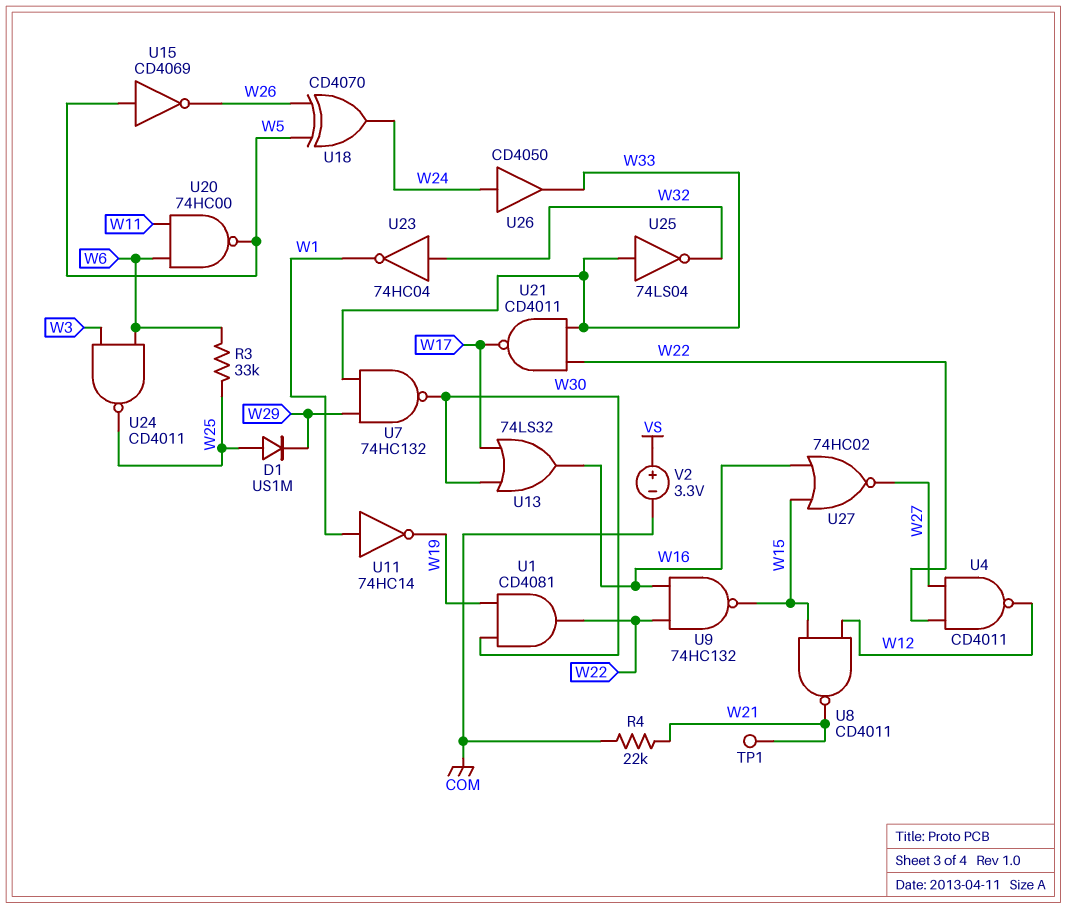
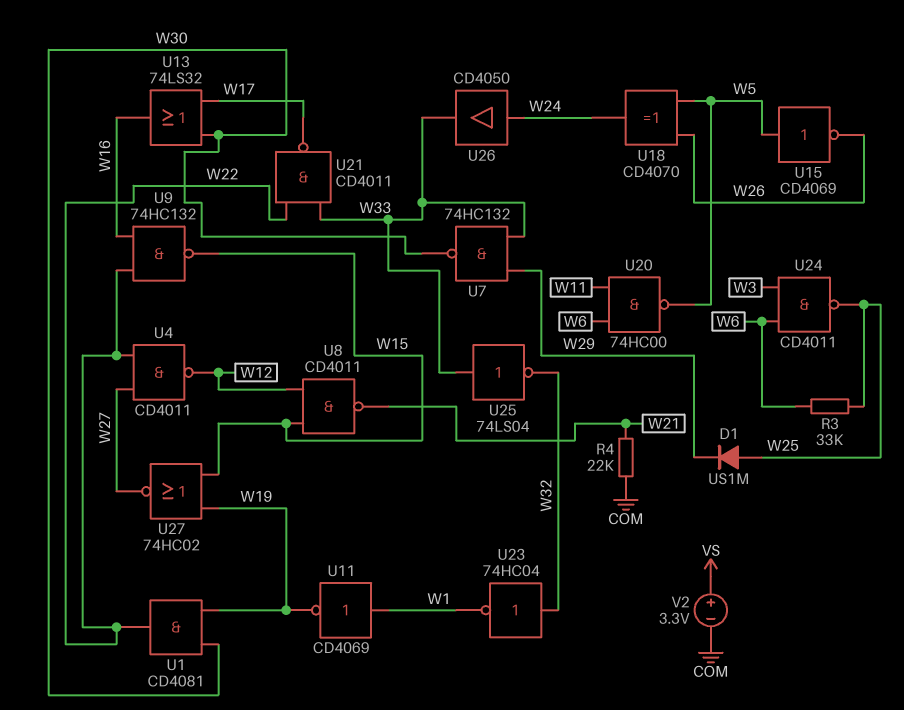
TP1: test point (W21) -> none
U11: NOT 74HC14 (in W1, out W19) -> NOT CD4069 (in W1, out W19)
U27: NOR 74HC02 (in W15, in W16, out W27) -> NOR 74HC02 (in W15, in W19, out W27)

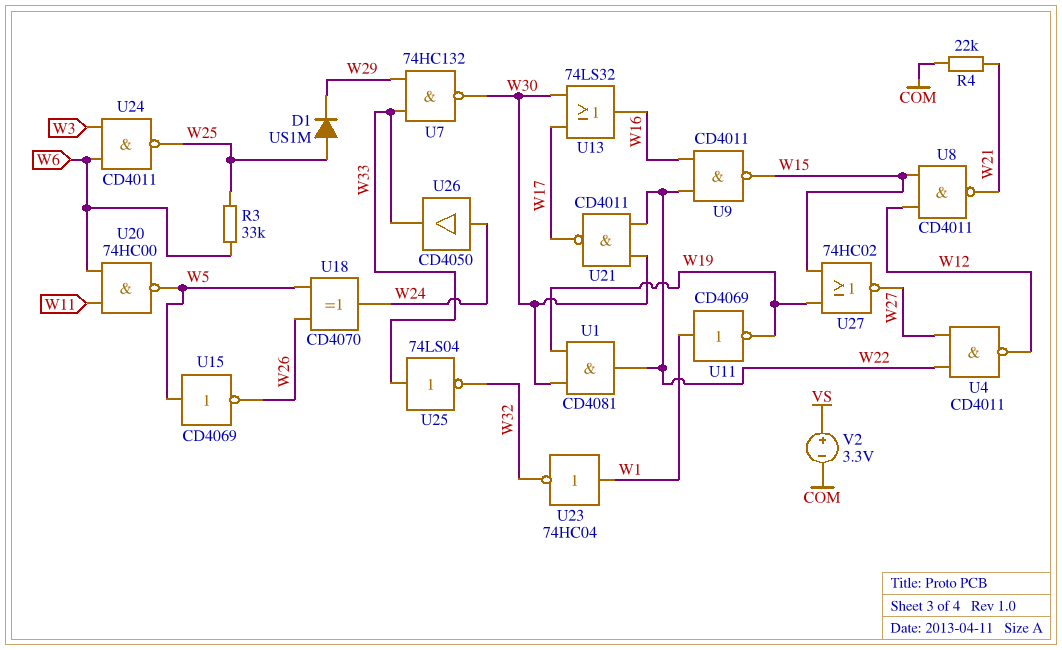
U9: NAND 74HC132 (in W16, in W22, out W15) -> NAND CD4011 (in W16, in W22, out W15)
U21: NAND CD4011 (in W22, in W33, out W17) -> NAND CD4011 (in W22, in W30, out W17)
U23: NOT 74HC04 (in W32, out W1) -> NOT 74HC04 (in W1, out W32)

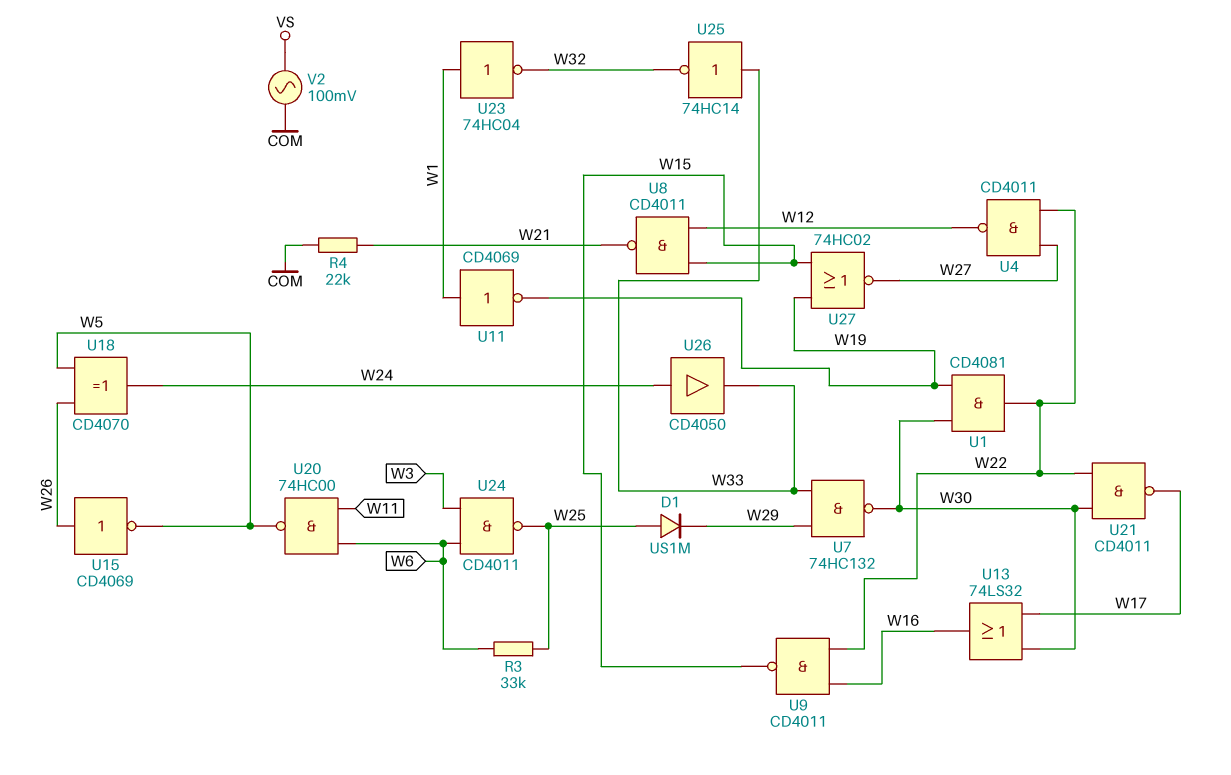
U15: NOT CD4069 (in W5, out W26) -> NOT CD4069 (in W26, out W5)
U25: NOT 74LS04 (in W33, out W32) -> NOT 74HC14 (in W33, out W32)
V2: 3.3V (plus VS, minus COM) -> AC 100mV (COM, VS)

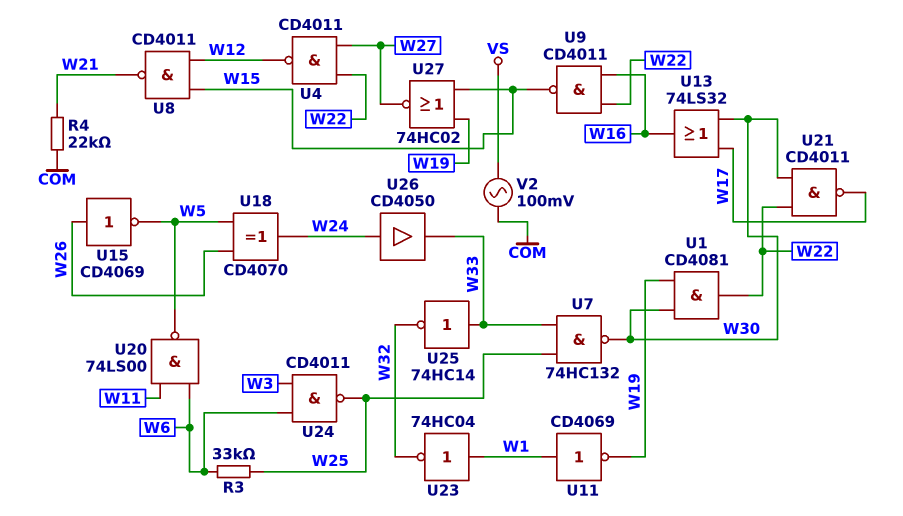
D1: diode US1M (A W25, K W29) -> none
U7: NAND 74HC132 (in W29, in W33, out W30) -> NAND 74HC132 (in W25, in W33, out W30)
U20: NAND 74HC00 (in W6, in W11, out W5) -> NAND 74LS00 (in W6, in W11, out W5)

